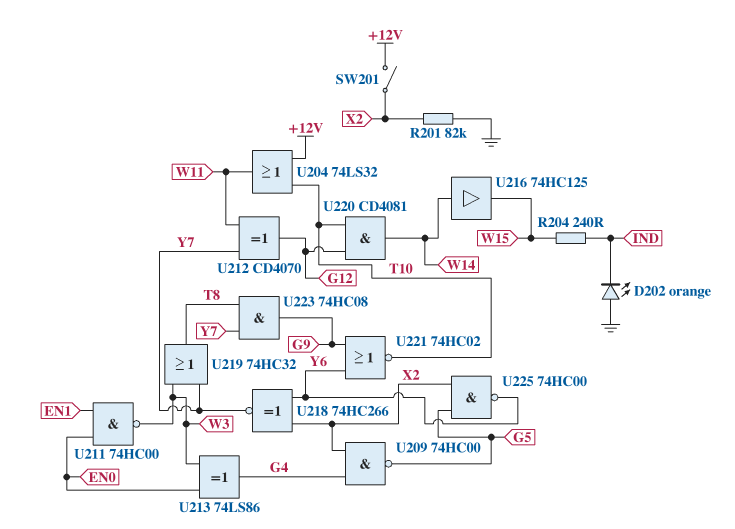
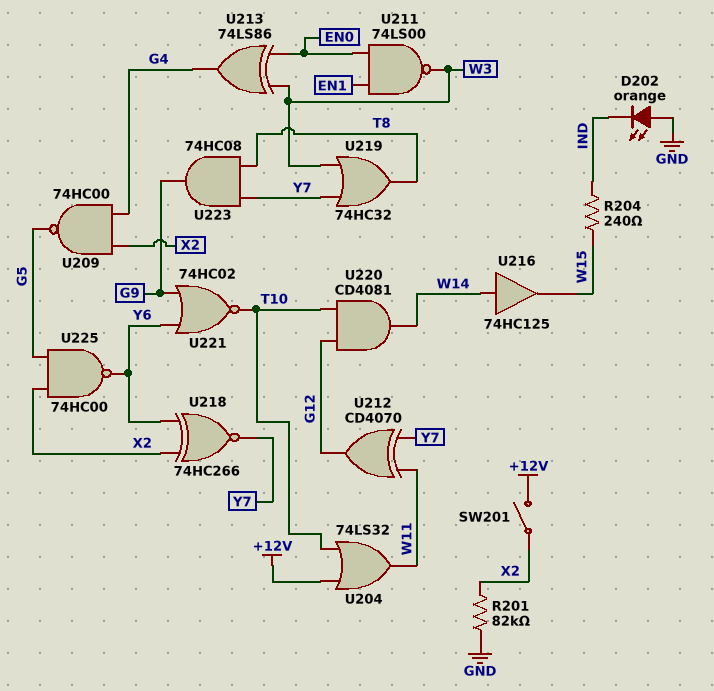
U211: NAND 74HC00 (in EN0, in EN1, out W3) -> NAND 74LS00 (in EN0, in EN1, out W3)

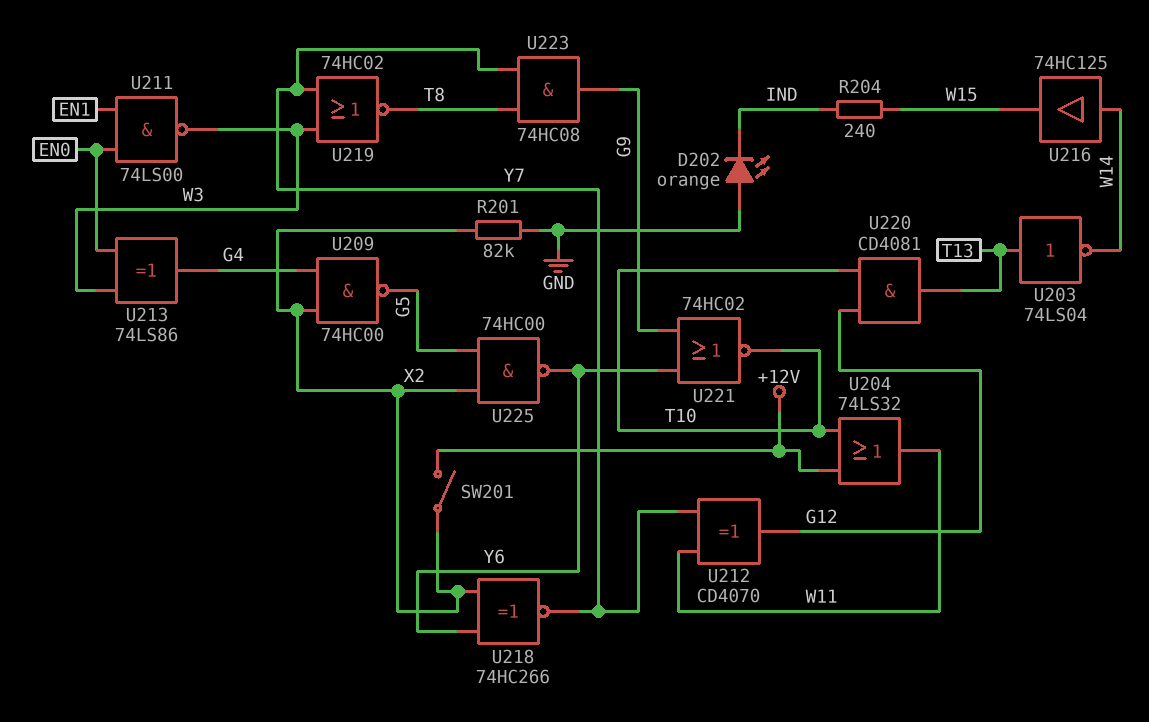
U203: none -> NOT 74LS04 (in T13, out W14)
U219: OR 74HC32 (in W3, in Y7, out T8) -> NOR 74HC02 (in W3, in Y7, out T8)
U220: AND CD4081 (in G12, in T10, out W14) -> AND CD4081 (in G12, in T10, out T13)

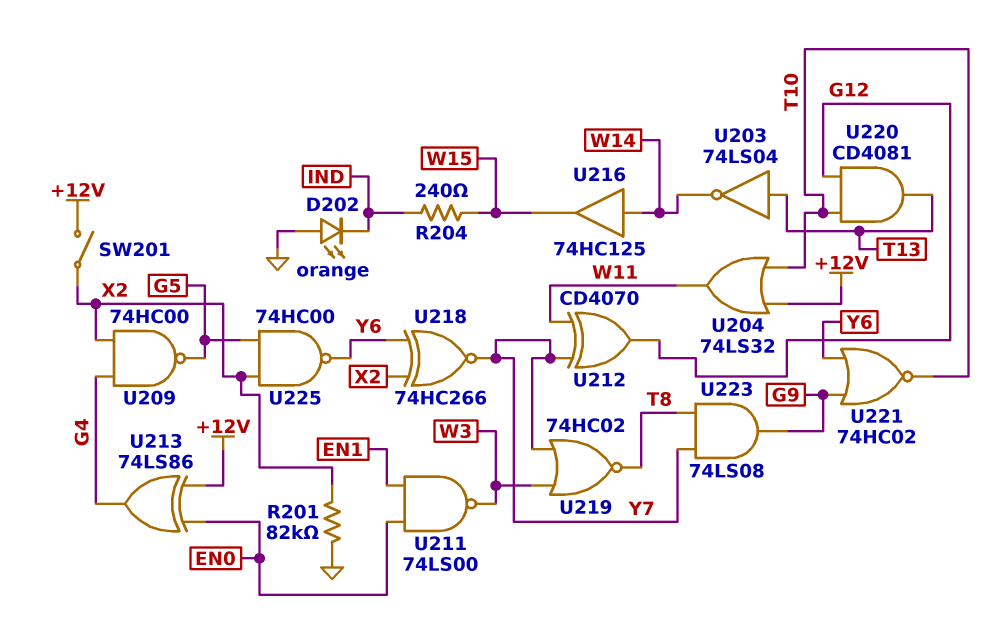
U213: XOR 74LS86 (in EN0, in W3, out G4) -> XOR 74LS86 (in +12V, in EN0, out G4)
U223: AND 74HC08 (in T8, in Y7, out G9) -> AND 74LS08 (in T8, in Y7, out G9)

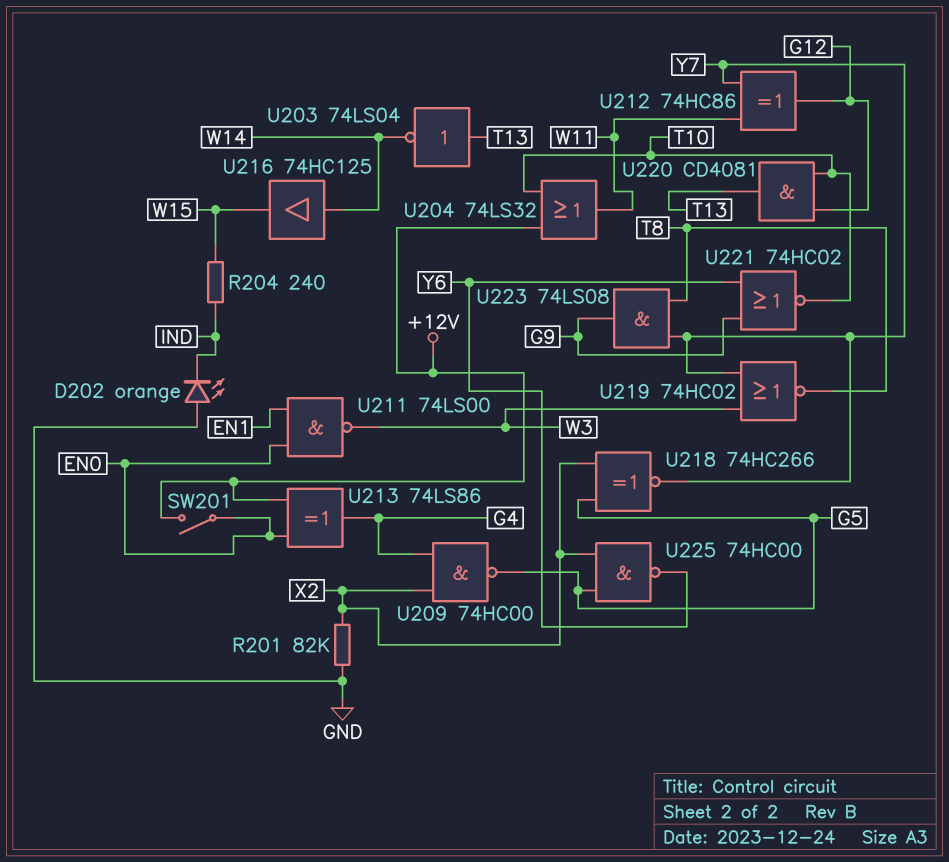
SW201: switch (+12V, X2) -> switch (+12V, EN0)
U212: XOR CD4070 (in W11, in Y7, out G12) -> XOR 74HC86 (in W11, in Y7, out G12)
U218: XNOR 74HC266 (in X2, in Y6, out Y7) -> XNOR 74HC266 (in G5, in X2, out Y7)

